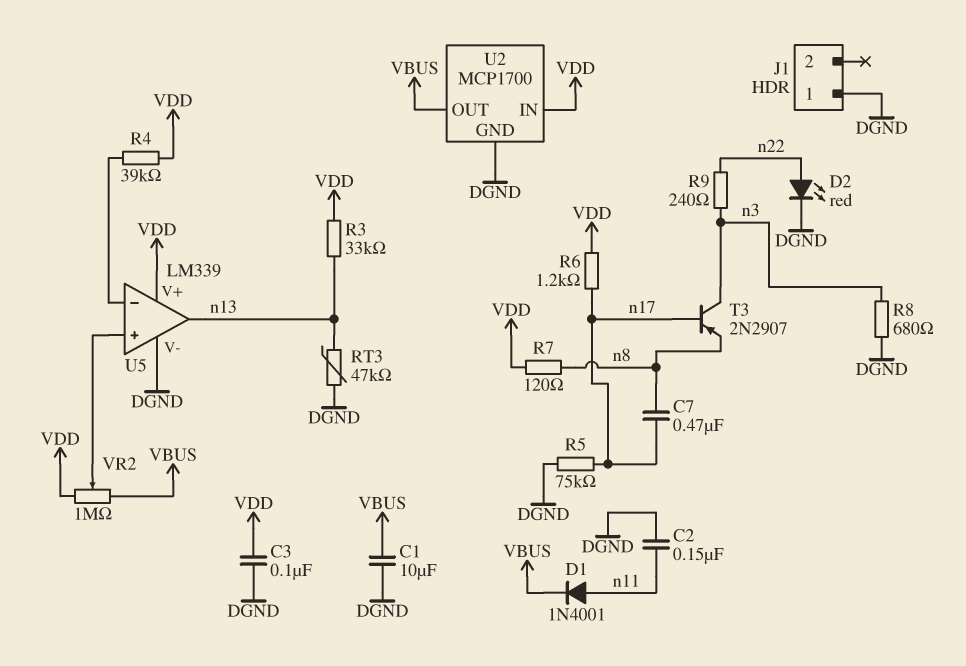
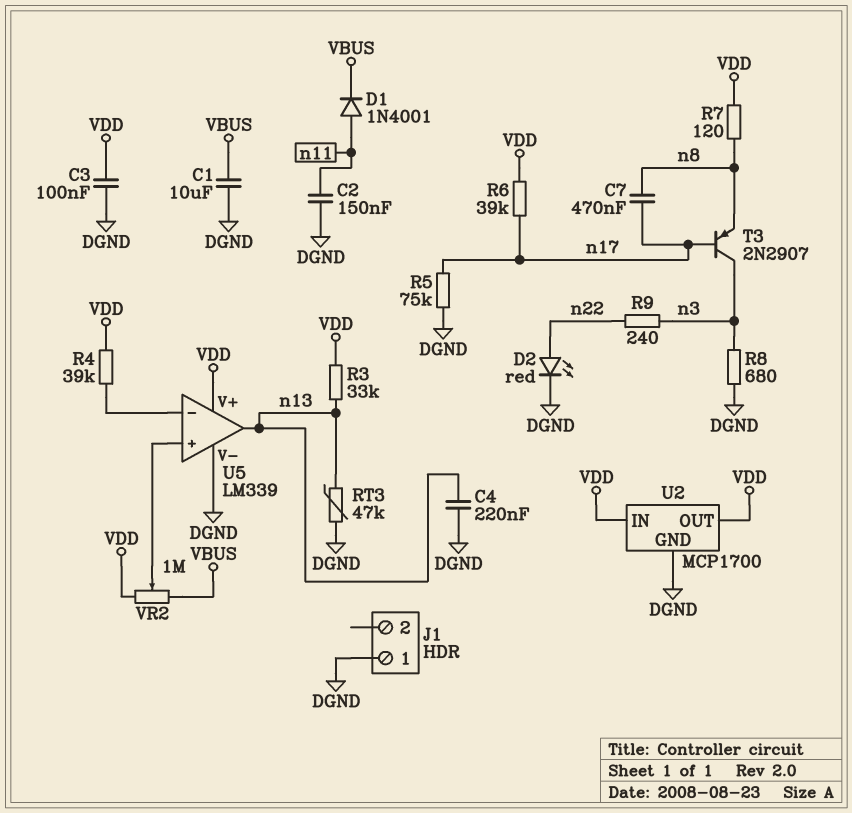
C4: none -> 220nF (DGND, n13)
R6: 1.2k (VDD, n17) -> 39k (VDD, n17)
U2 pin OUT: VBUS -> VDD

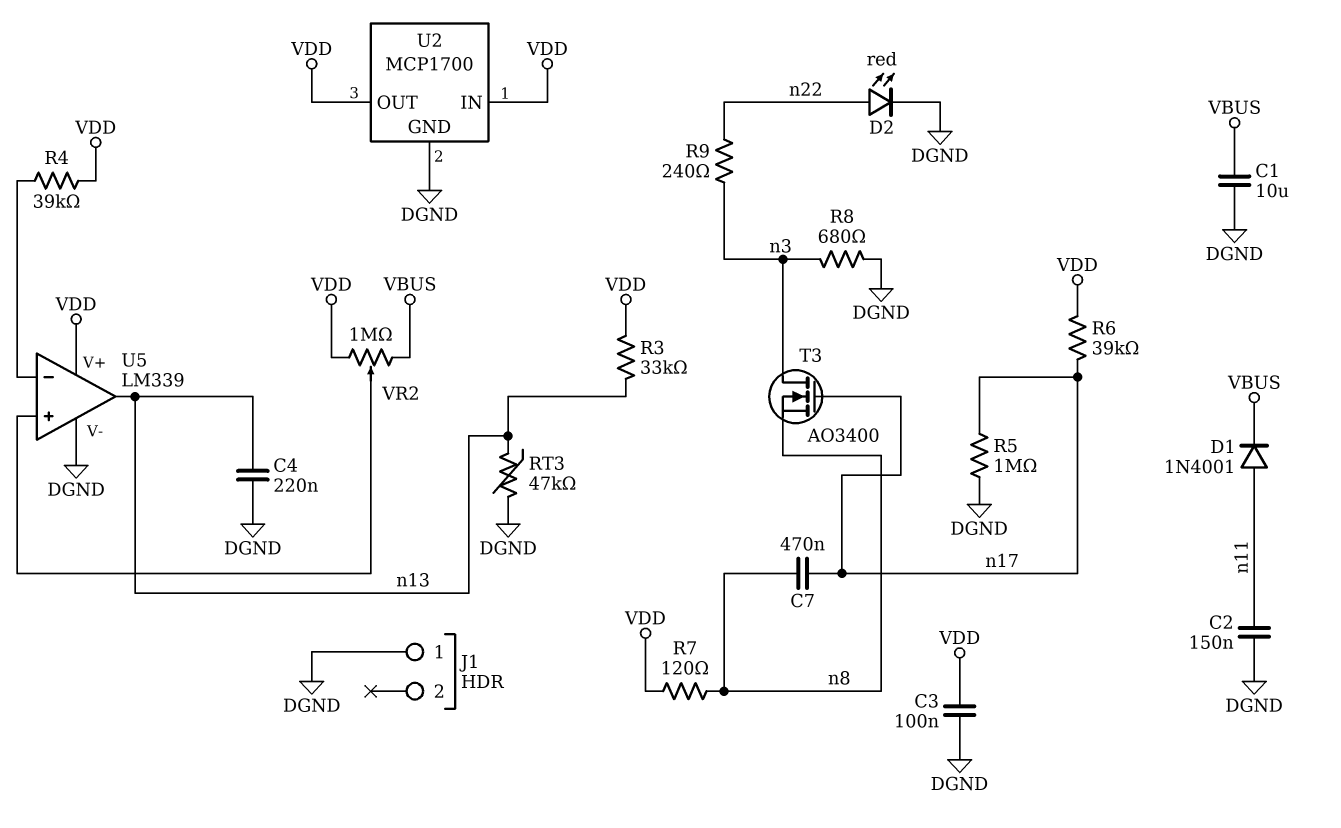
R5: 75k (DGND, n17) -> 1M (DGND, n17)
T3: PNP 2N2907 (B n17, C n3, E n8) -> NMOS AO3400 (G n17, D n3, S n8)

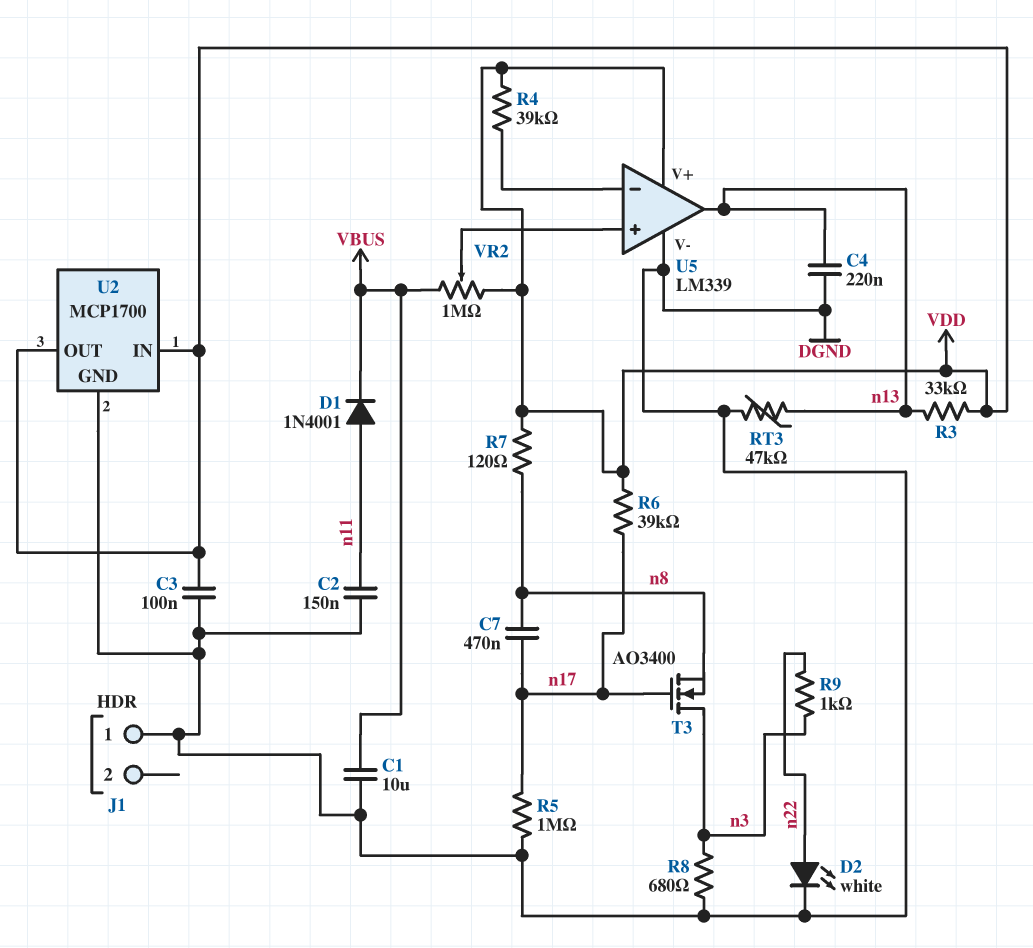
D2: LED red (A n22, K DGND) -> LED white (A n22, K DGND)
R9: 240 (n3, n22) -> 1k (n3, n22)

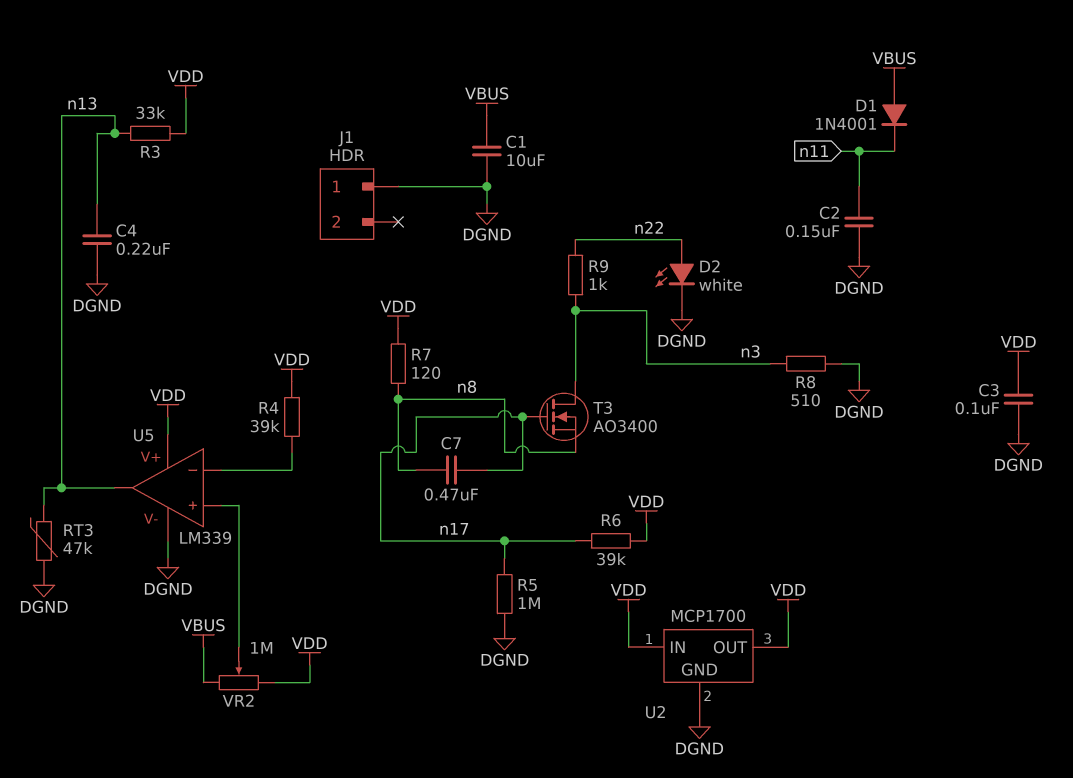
D1: diode 1N4001 (A n11, K VBUS) -> diode 1N4001 (A VBUS, K n11)
R8: 680 (DGND, n3) -> 510 (DGND, n3)

